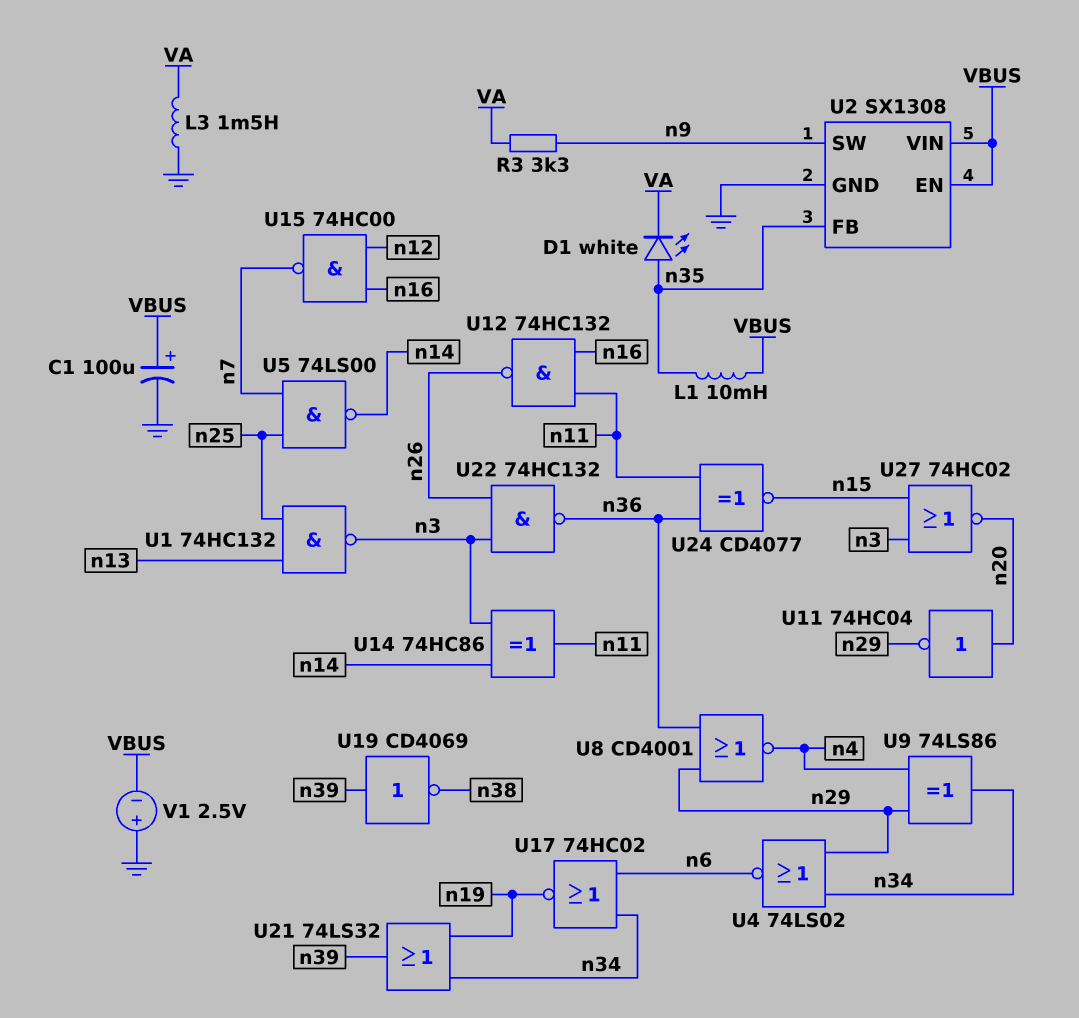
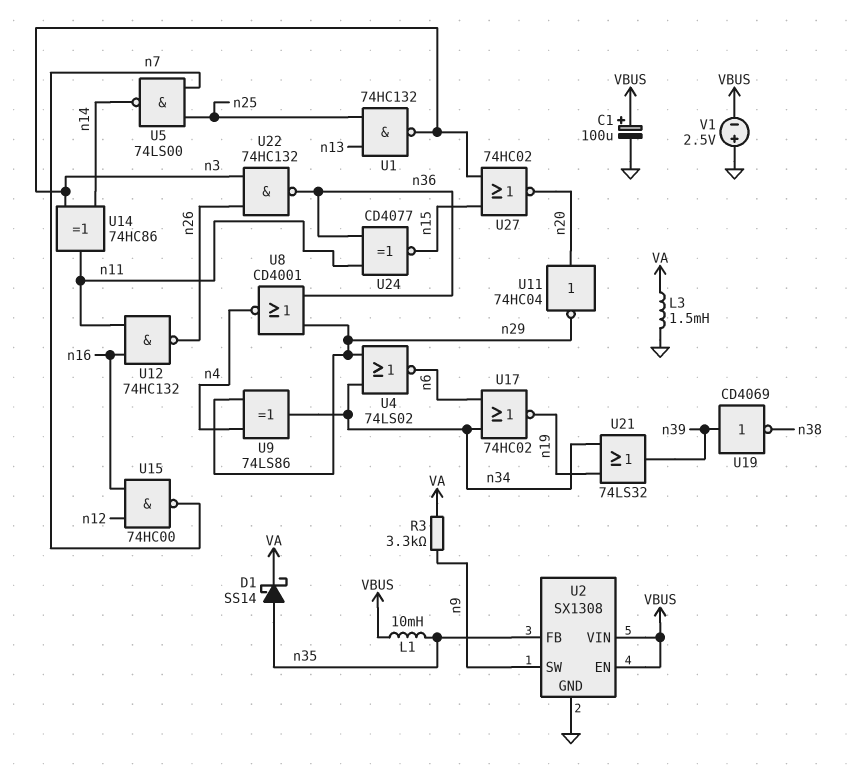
D1: LED white (A n35, K VA) -> schottky SS14 (A n35, K VA)

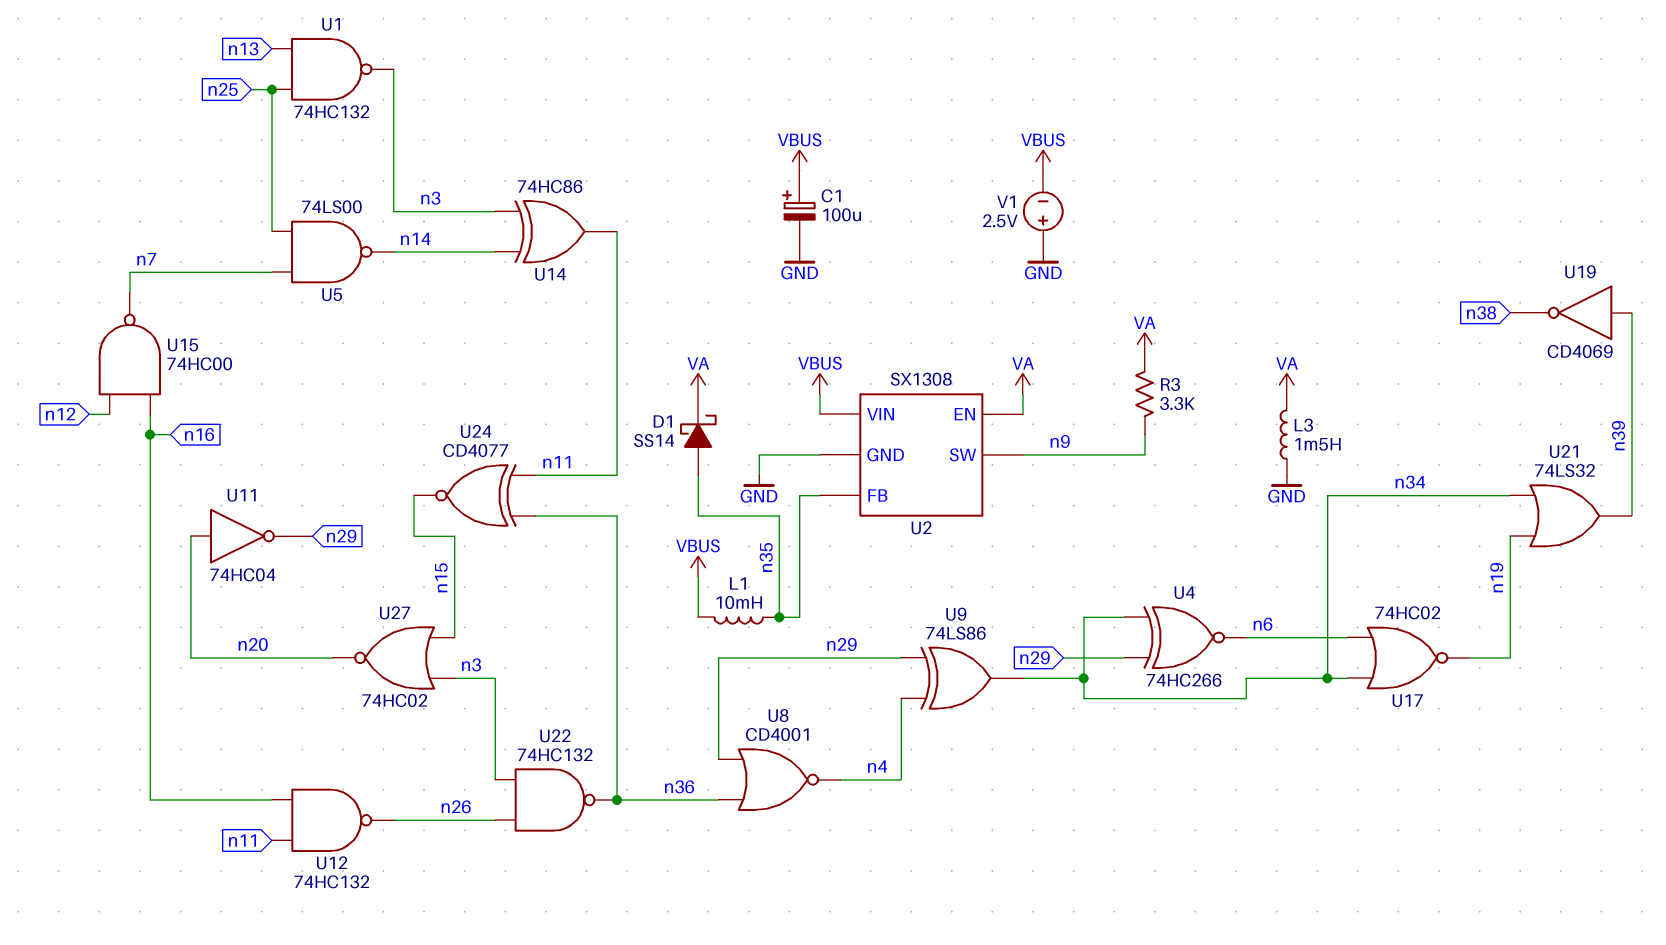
U2 pin EN: VBUS -> VA
U4: NOR 74LS02 (in n29, in n34, out n6) -> XNOR 74HC266 (in n29, in n34, out n6)

